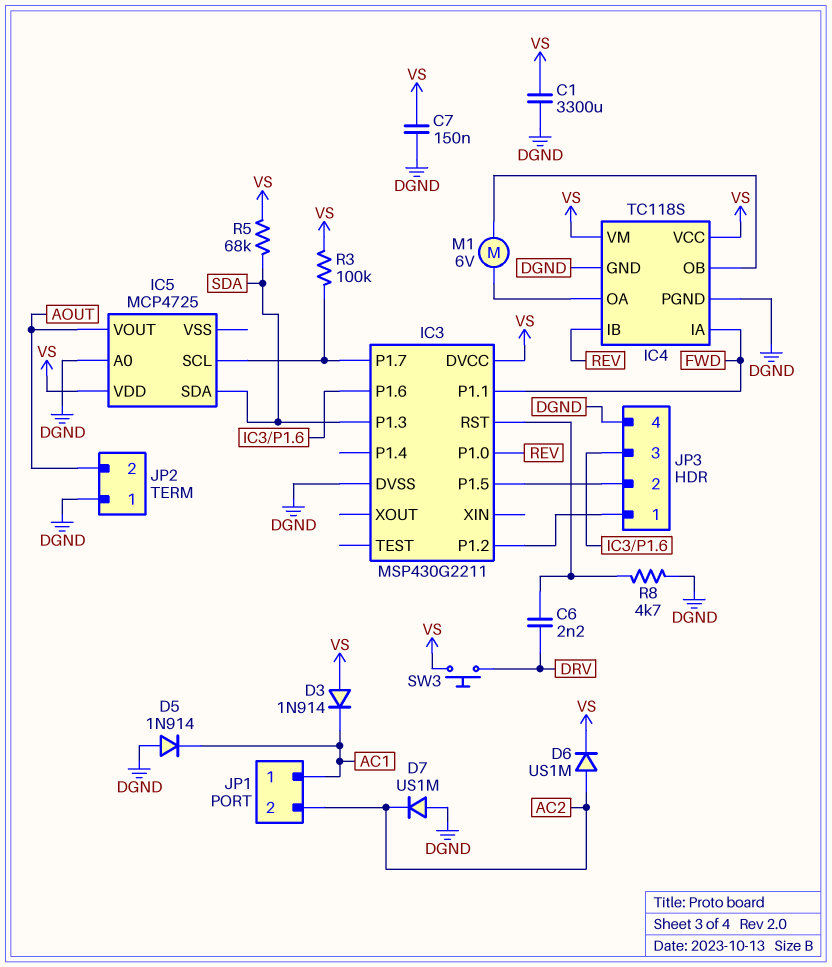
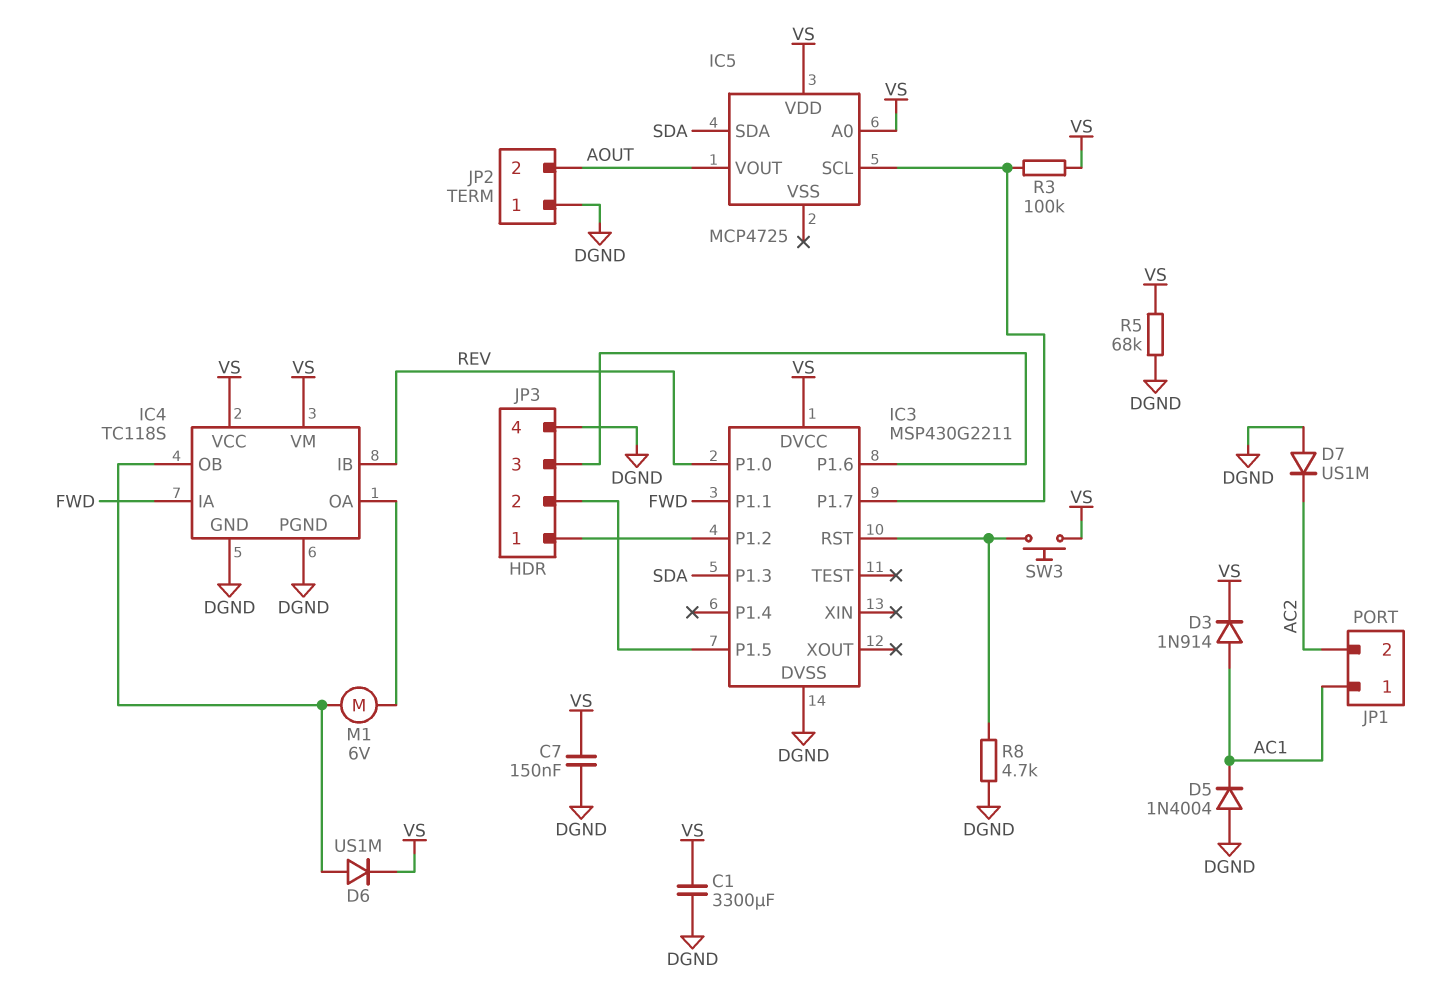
C6: 2.2nF (DRV, IC3/RST) -> none
D3: diode 1N914 (A VS, K AC1) -> diode 1N914 (A AC1, K VS)
D5: diode 1N914 (A DGND, K AC1) -> diode 1N4004 (A DGND, K AC1)
D6: diode US1M (A AC2, K VS) -> diode US1M (A IC4/OB, K VS)
IC5 pin A0: DGND -> VS
R5: 68k (SDA, VS) -> 68k (DGND, VS)
SW3: button (DRV, VS) -> button (IC3/RST, VS)

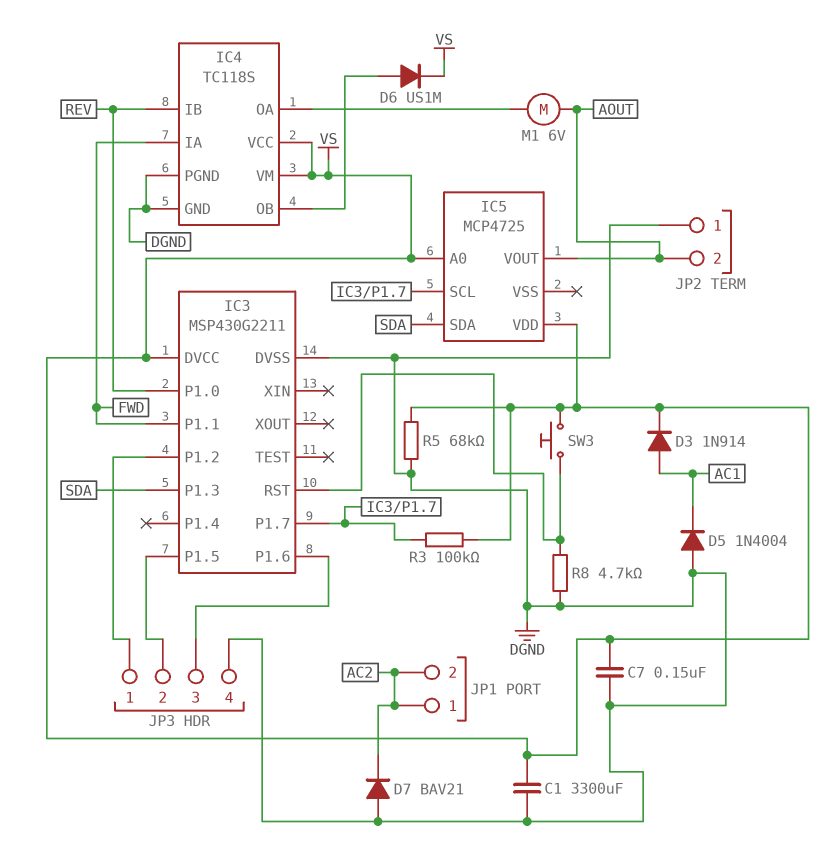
D7: diode US1M (A DGND, K AC2) -> diode BAV21 (A DGND, K AC2)
JP1 pin 1: AC1 -> AC2
M1: motor 6V (IC4/OA, IC4/OB) -> motor 6V (AOUT, IC4/OA)

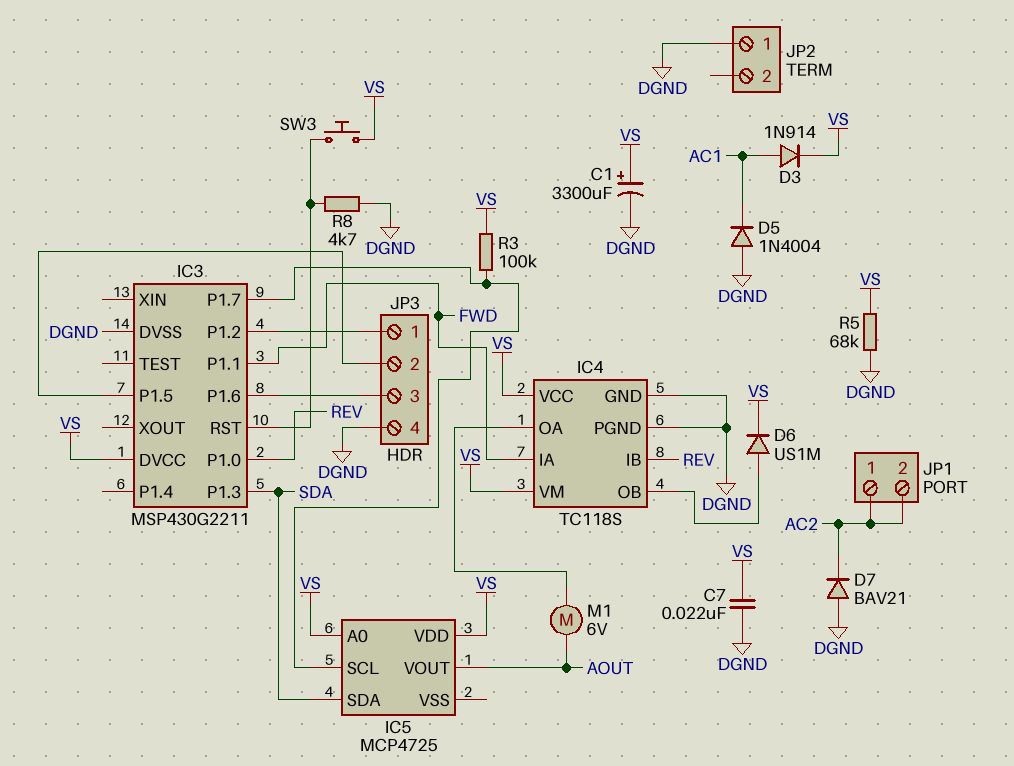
C1: 3300uF (DGND, VS) -> 3300uF (plus VS, minus DGND)
C7: 150nF (DGND, VS) -> 22nF (DGND, VS)
JP2 pin 2: AOUT -> none

